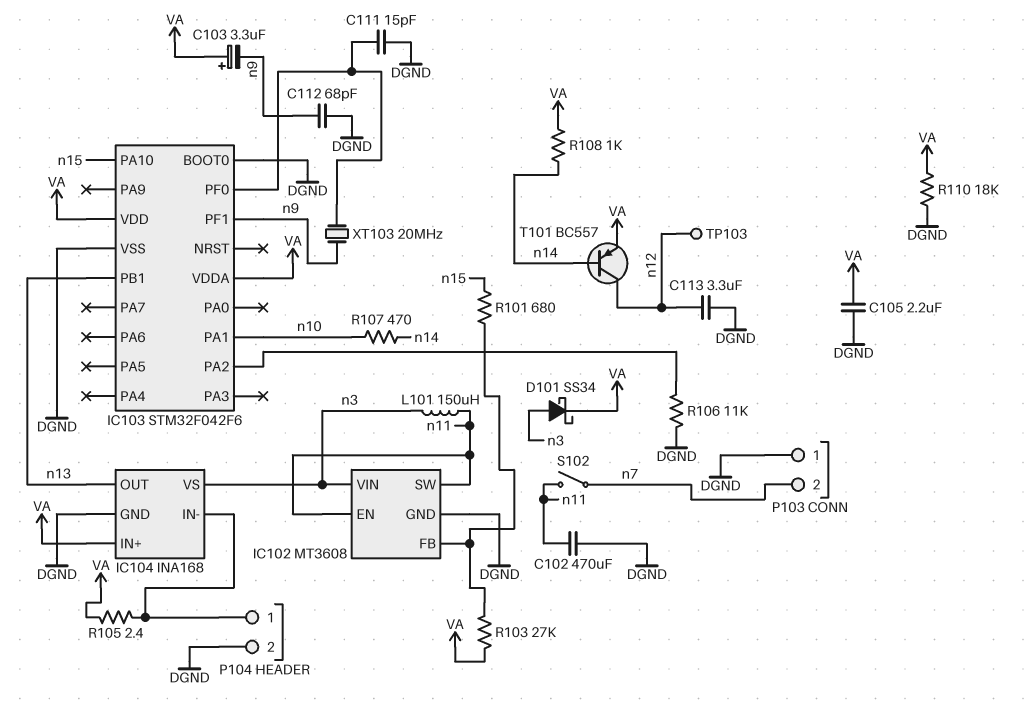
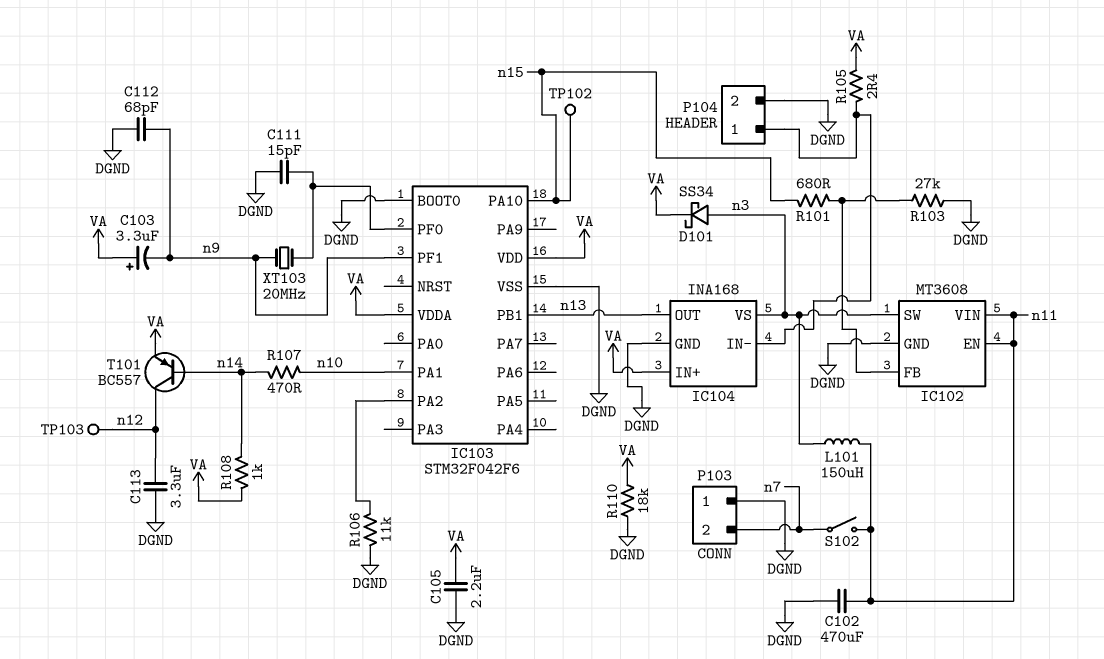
IC102 pin SW: n11 -> n3
IC102 pin VIN: n3 -> n11
R103: 27k (IC102/FB, VA) -> 27k (DGND, IC102/FB)
TP102: none -> test point (n15)

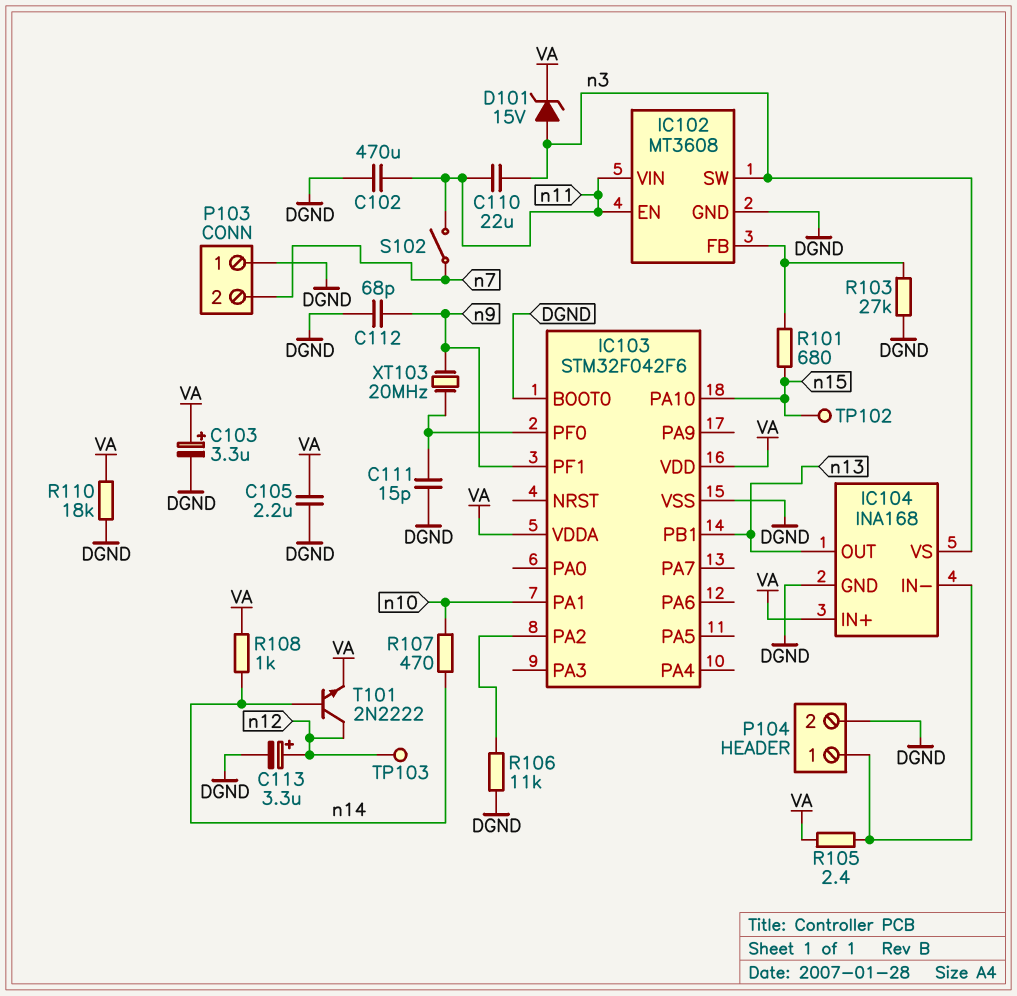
C103: 3.3uF (plus VA, minus n9) -> 3.3uF (plus VA, minus DGND)
C110: none -> 22uF (n3, n11)
C113: 3.3uF (DGND, n12) -> 3.3uF (plus n12, minus DGND)
D101: schottky SS34 (A n3, K VA) -> zener 15V (A n3, K VA)
L101: 150uH (n3, n11) -> none
T101: PNP BC557 (B n14, C n12, E VA) -> NPN 2N2222 (B n14, C n12, E VA)

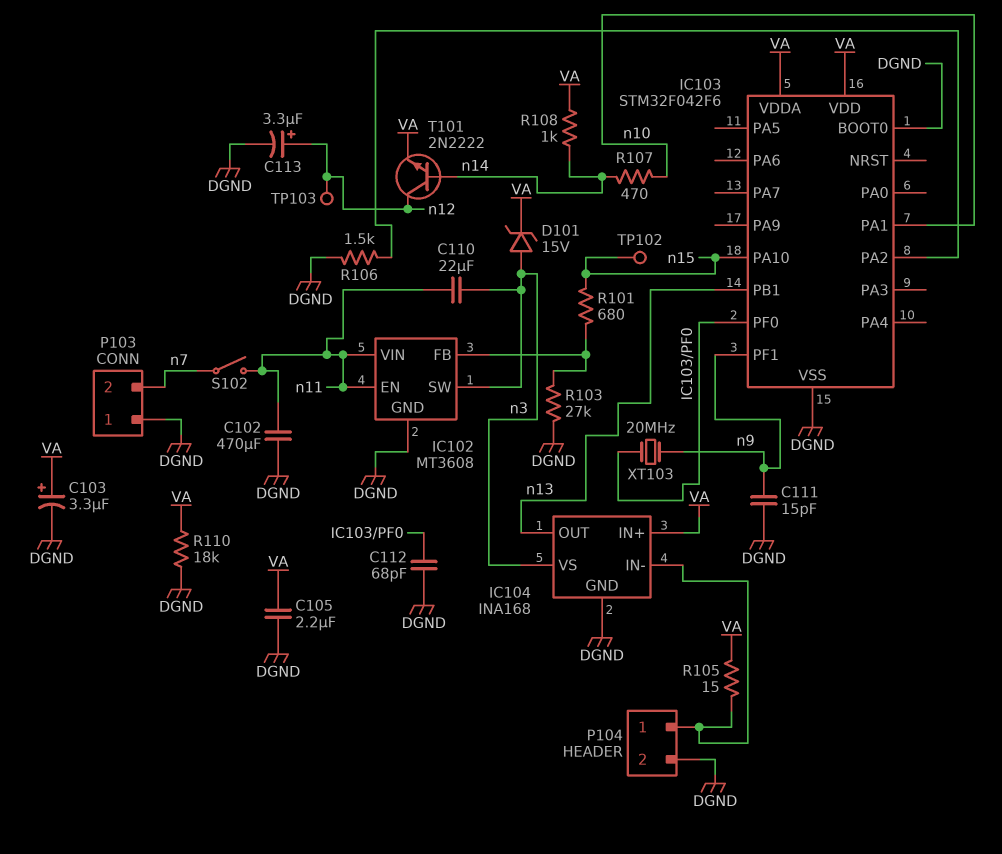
C111: 15pF (DGND, IC103/PF0) -> 15pF (DGND, n9)
C112: 68pF (DGND, n9) -> 68pF (DGND, IC103/PF0)
R105: 2.4 (IC104/IN-, VA) -> 15 (IC104/IN-, VA)
R106: 11k (DGND, IC103/PA2) -> 1.5k (DGND, IC103/PA2)

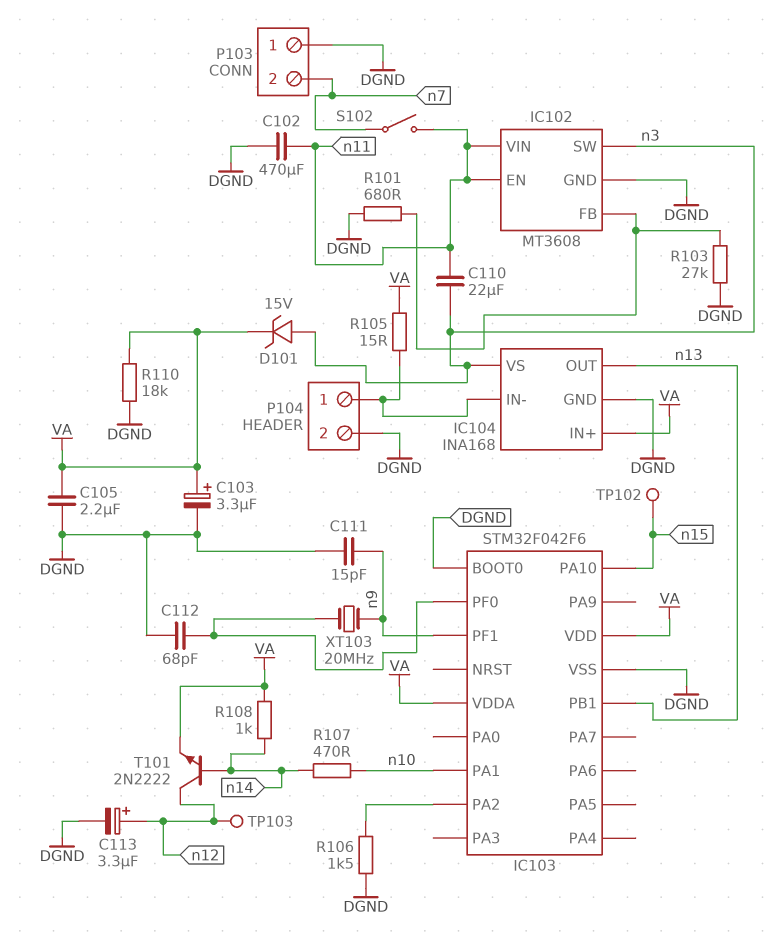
R101: 680 (IC102/FB, n15) -> 680 (DGND, IC102/FB)

